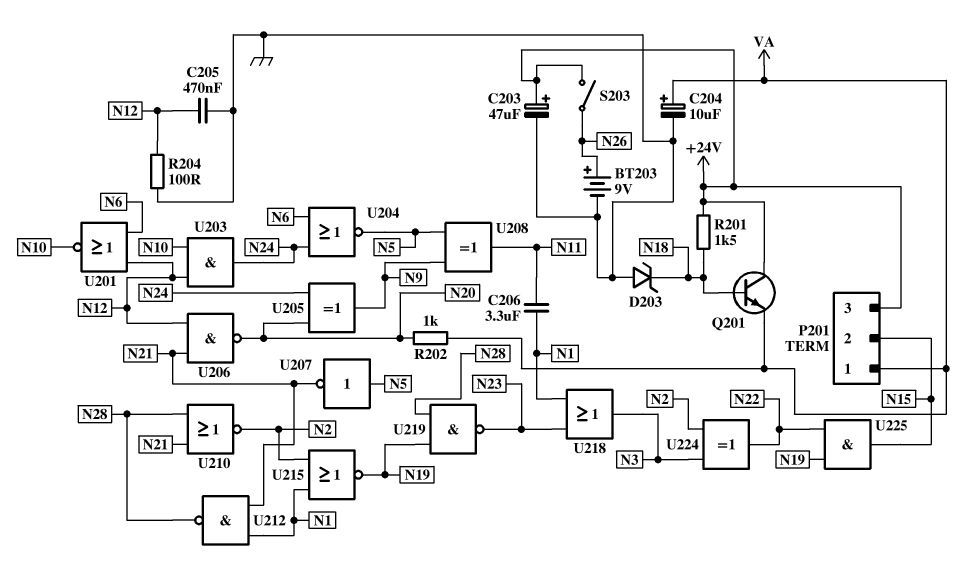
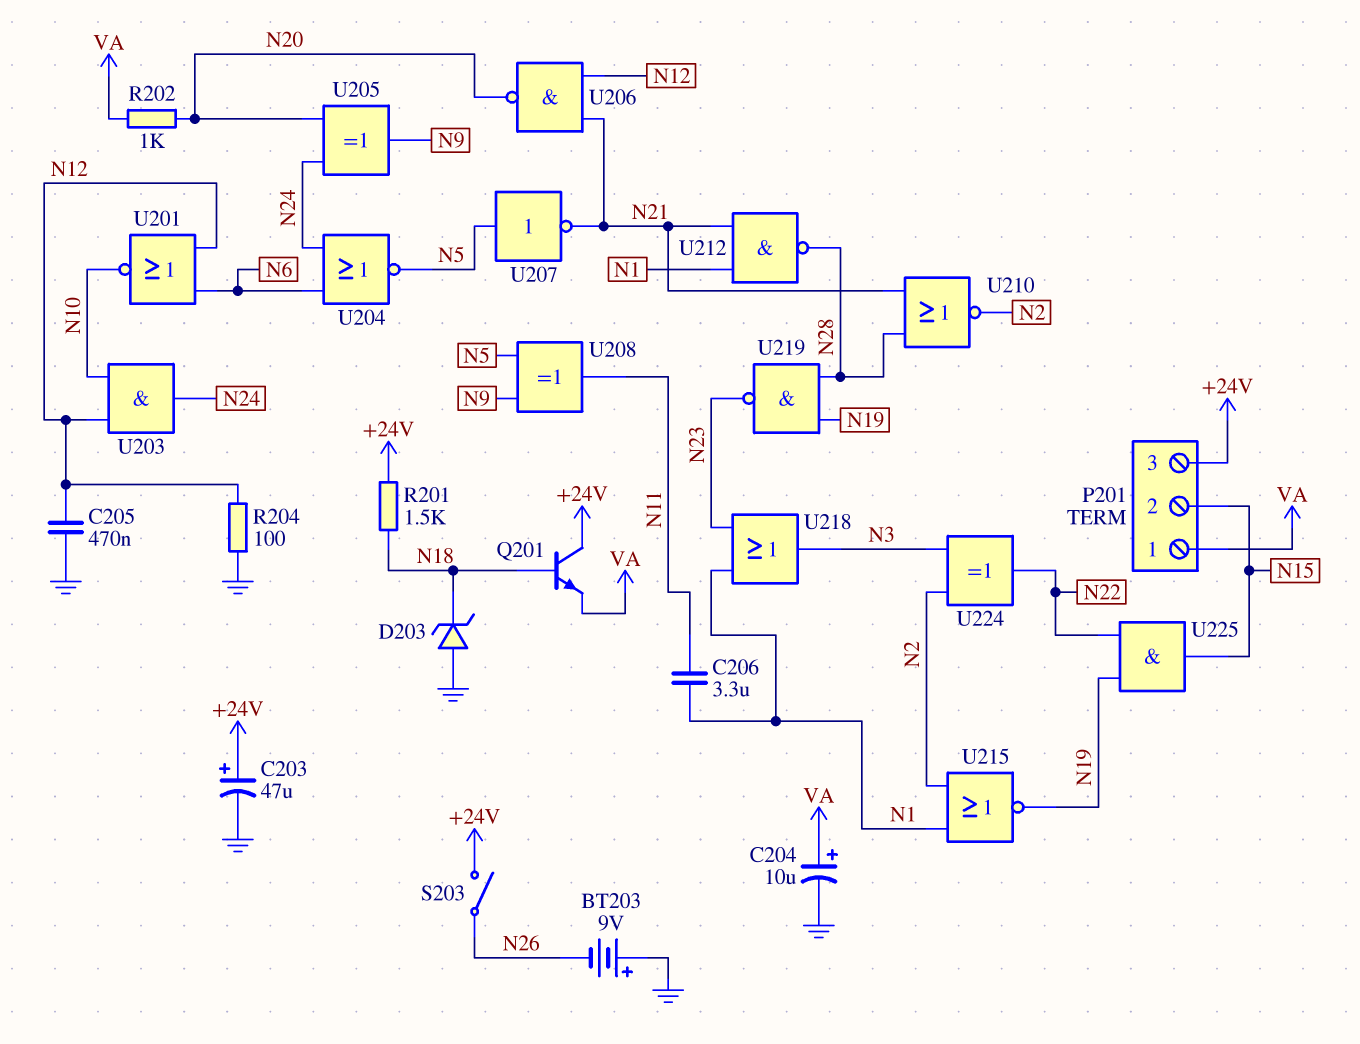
BT203: 9V (plus N26, minus GND) -> 9V (plus GND, minus N26)

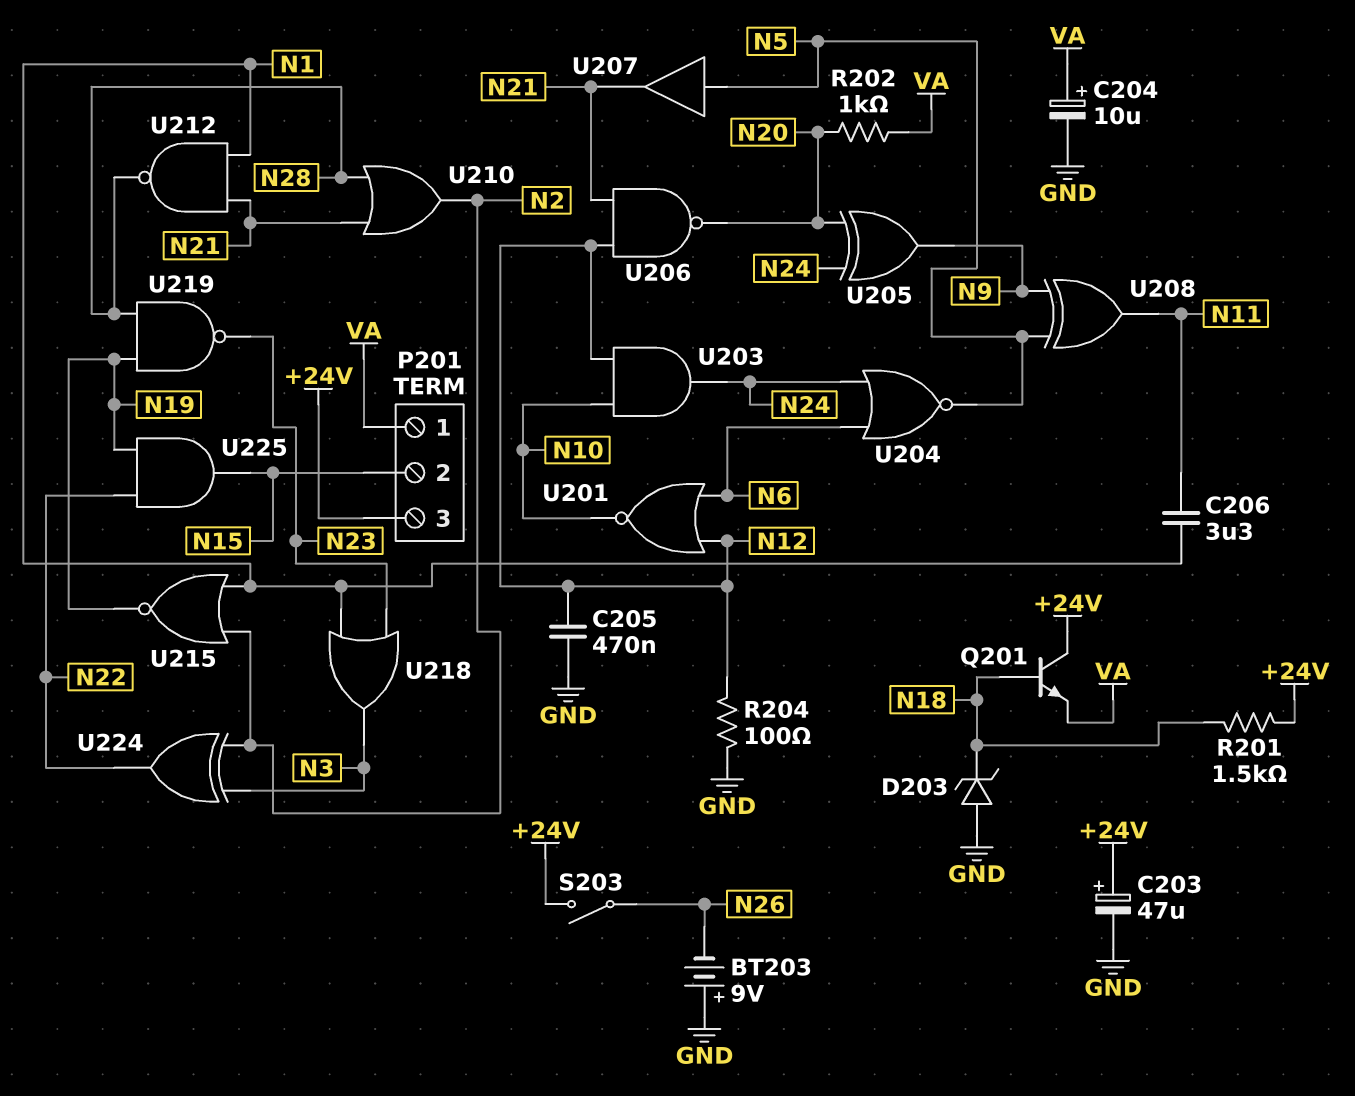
U207: NOT (in N5, out N21) -> buffer (in N5, out N21)
U210: NOR (in N21, in N28, out N2) -> OR (in N21, in N28, out N2)

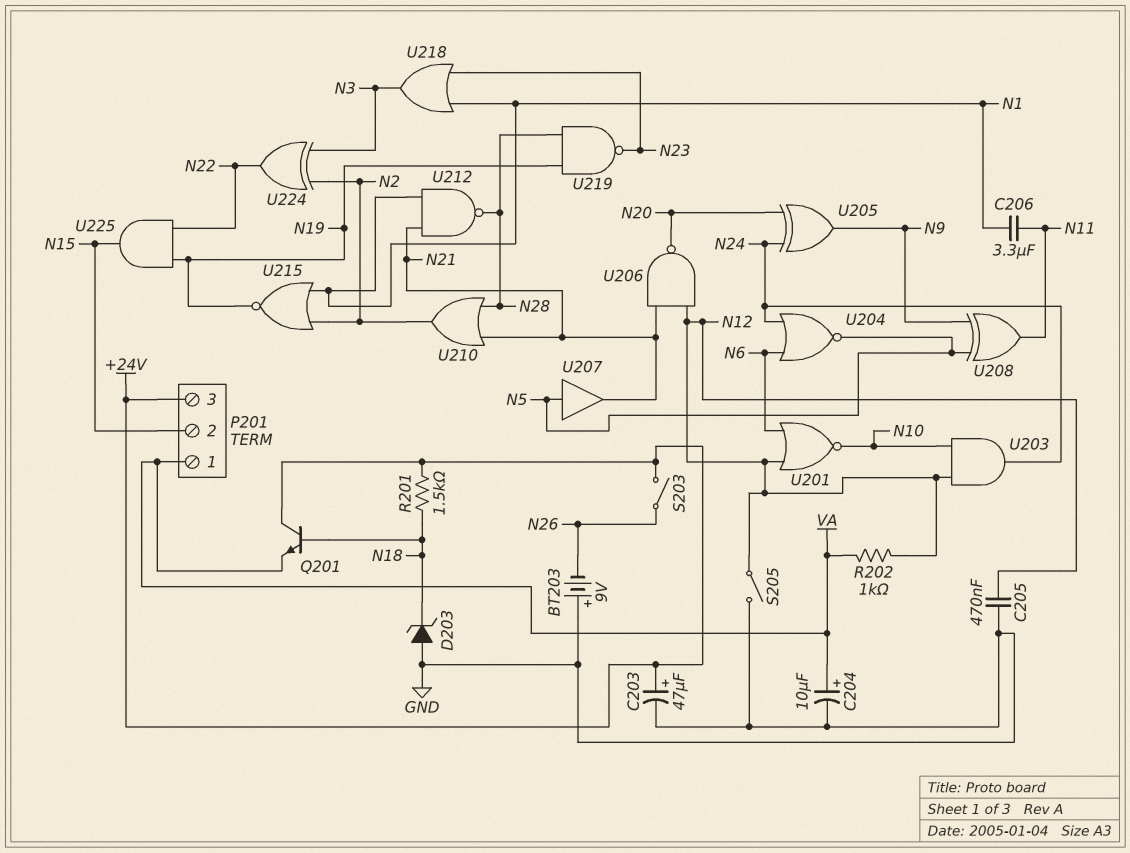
R202: 1k (N20, VA) -> 1k (N12, VA)
R204: 100 (GND, N12) -> none
S205: none -> switch (GND, N12)

